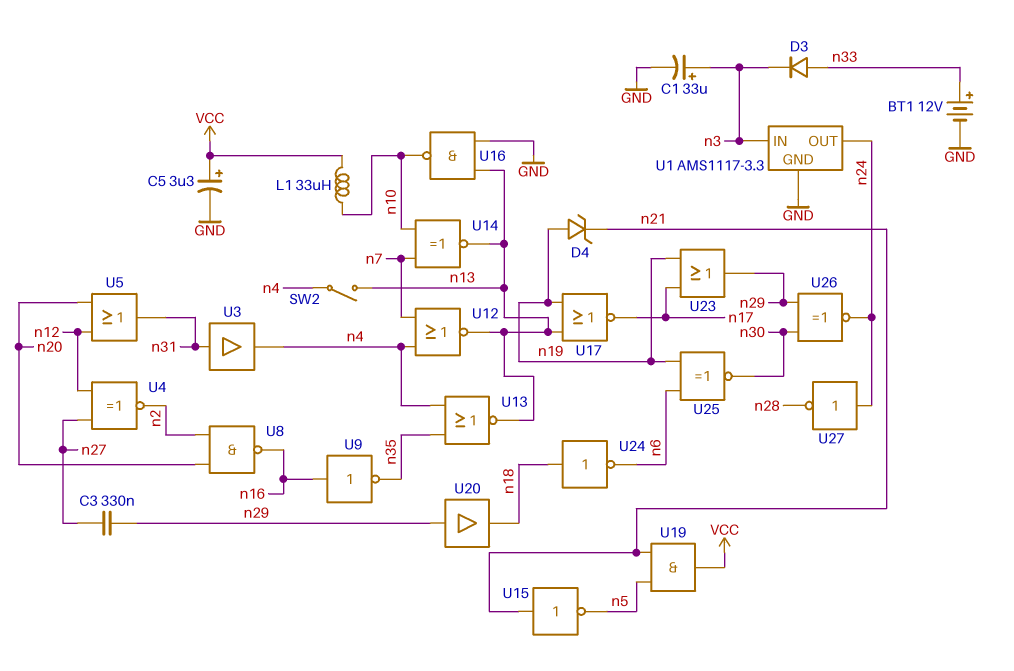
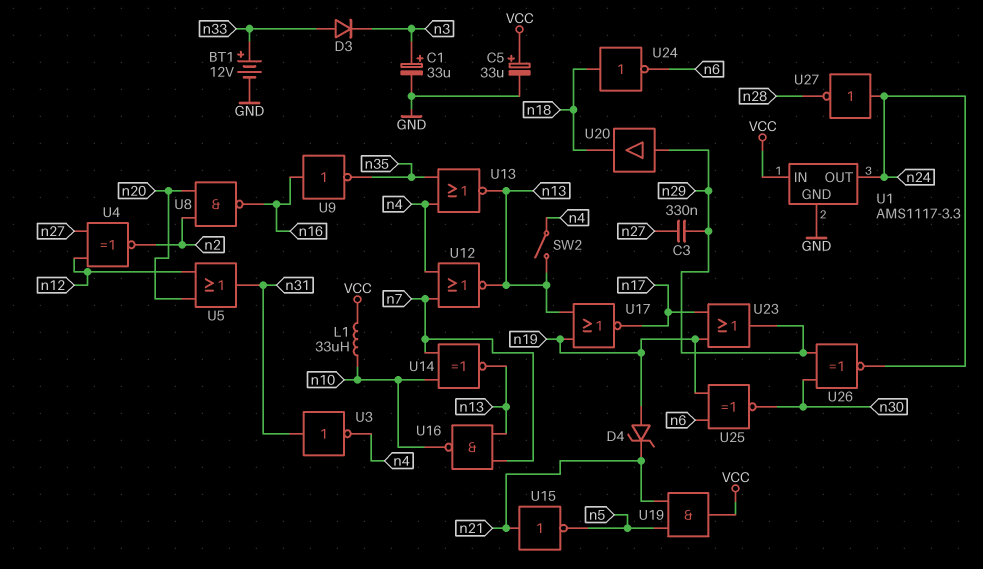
C5: 3.3uF (plus VCC, minus GND) -> 33uF (plus VCC, minus GND)
U1 pin IN: n3 -> VCC
U3: buffer (in n31, out n4) -> NOT (in n31, out n4)
U16: NAND (in GND, in n13, out n10) -> NAND (in n7, in n13, out n10)

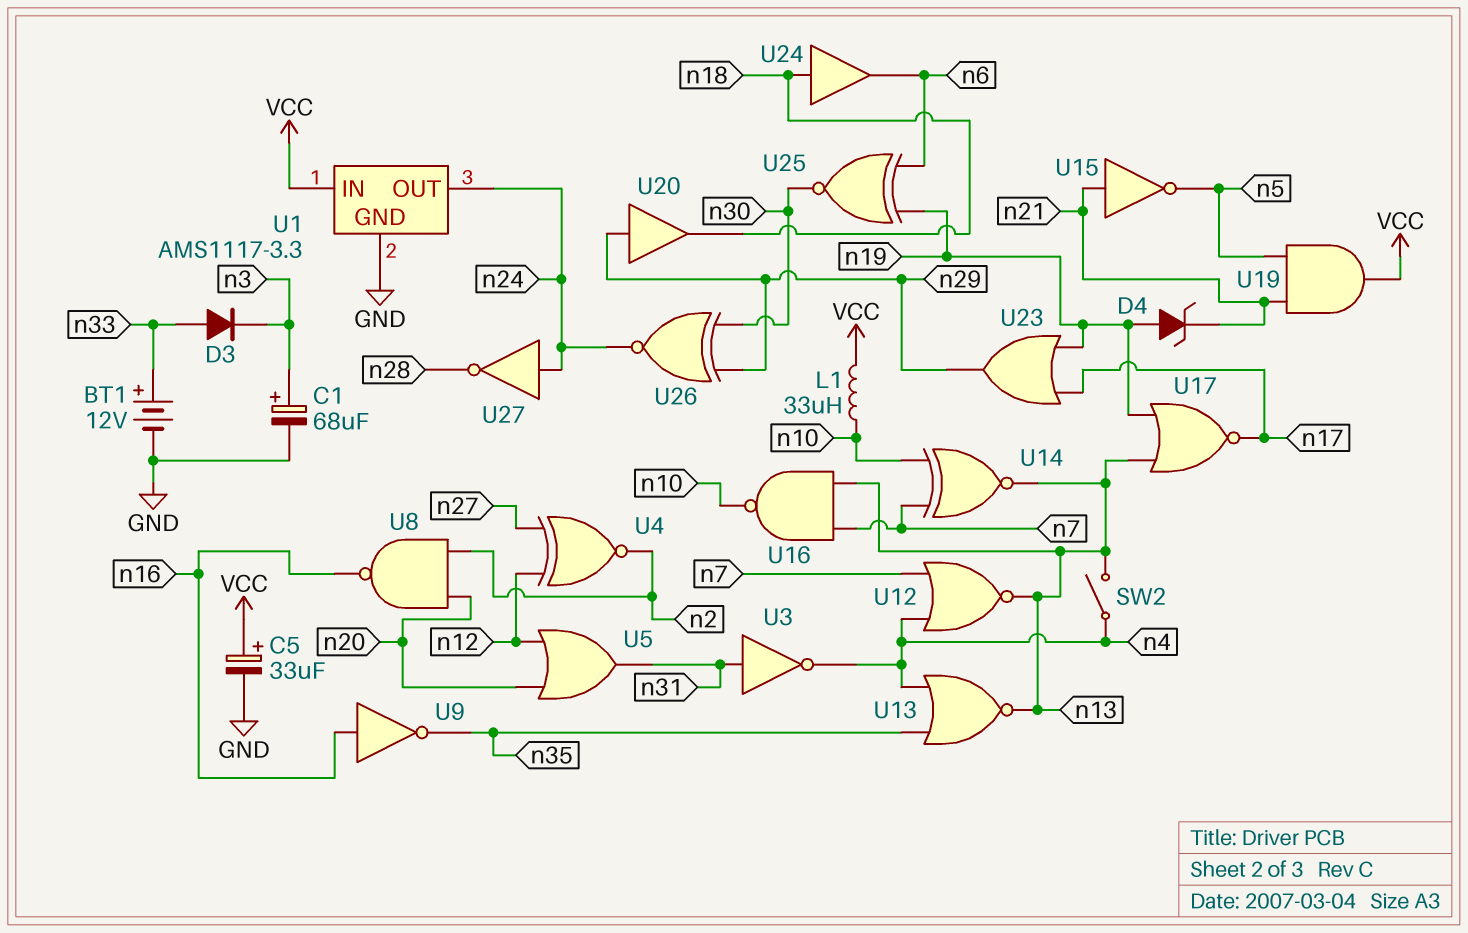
C1: 33uF (plus n3, minus GND) -> 68uF (plus n3, minus GND)
C3: 330nF (n27, n29) -> none
U24: NOT (in n18, out n6) -> buffer (in n18, out n6)

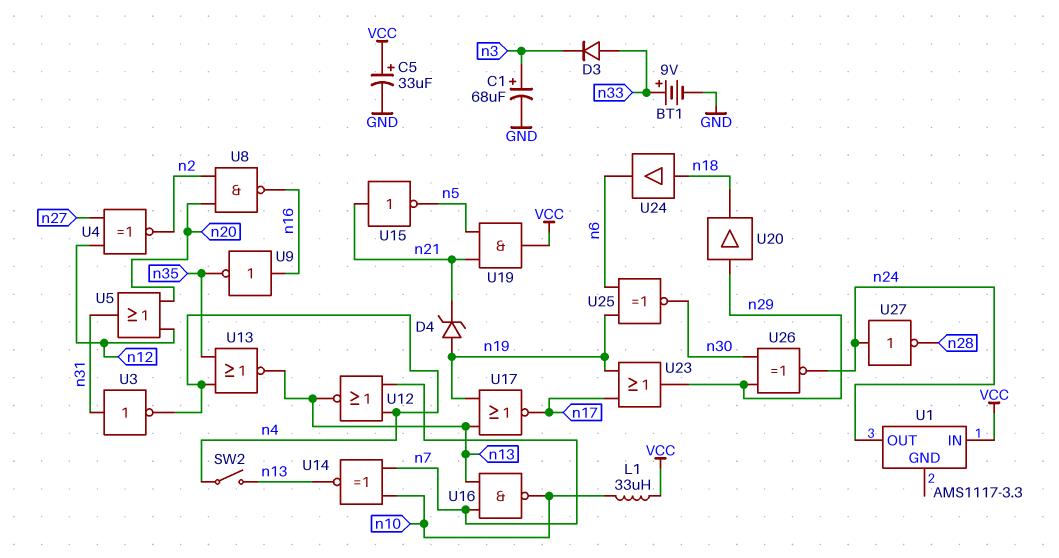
BT1: 12V (plus n33, minus GND) -> 9V (plus n33, minus GND)
U1 pin GND: GND -> none

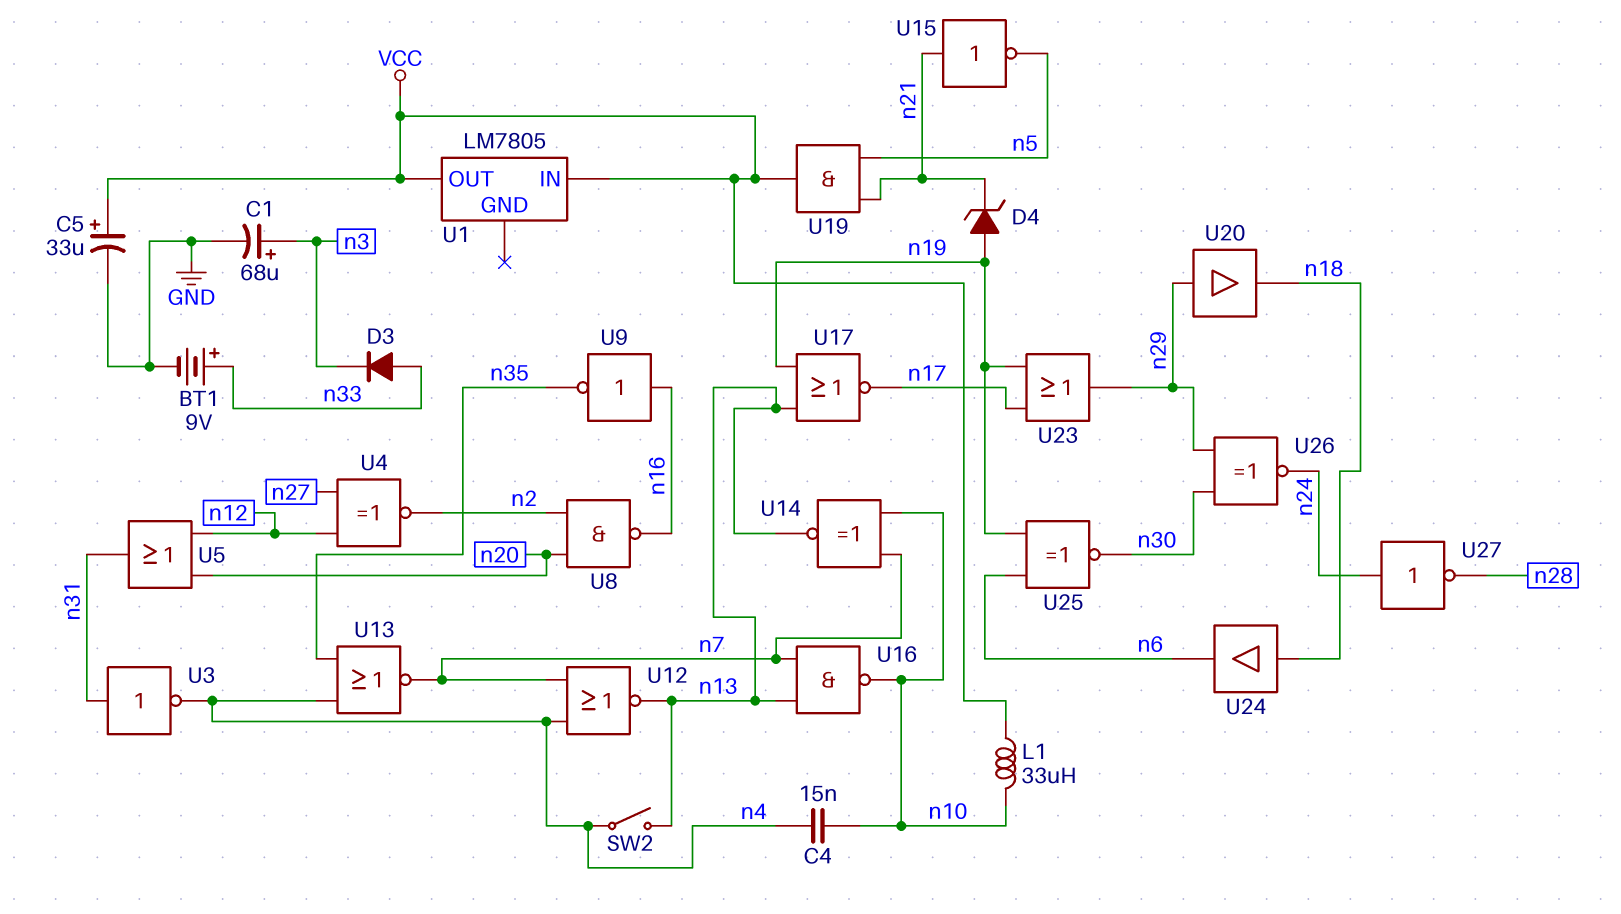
C4: none -> 15nF (n4, n10)
U1: AMS1117-3.3 -> LM7805
U1 pin OUT: n24 -> VCC
U13: NOR (in n4, in n35, out n13) -> NOR (in n4, in n35, out n7)

